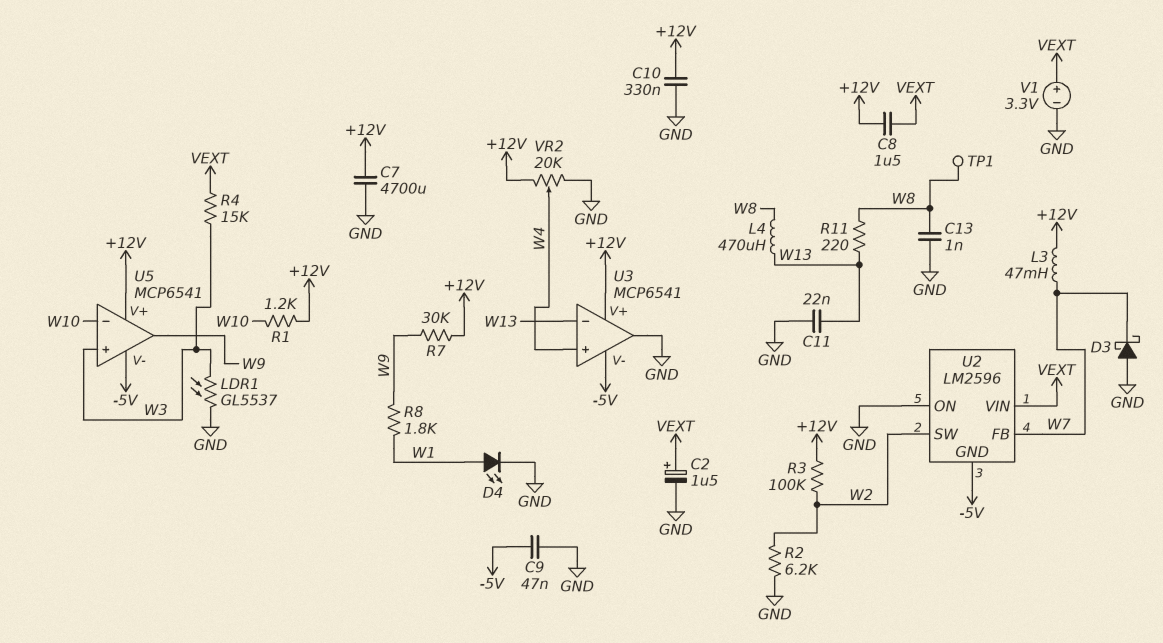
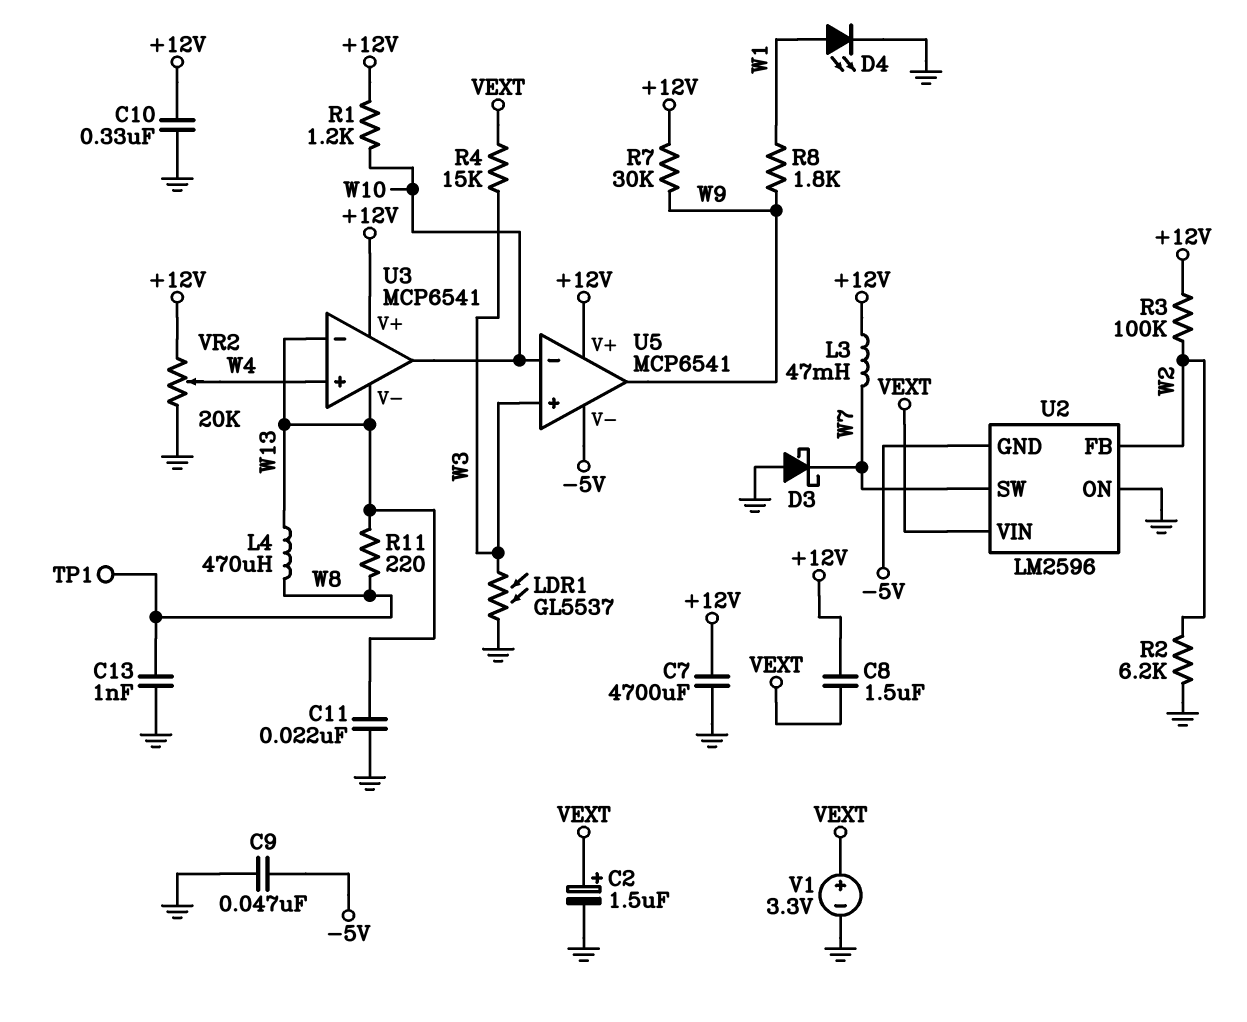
U2 pin FB: W7 -> W2
U2 pin SW: W2 -> W7
U3 pin V-: -5V -> W13
U3 pin out: GND -> W10

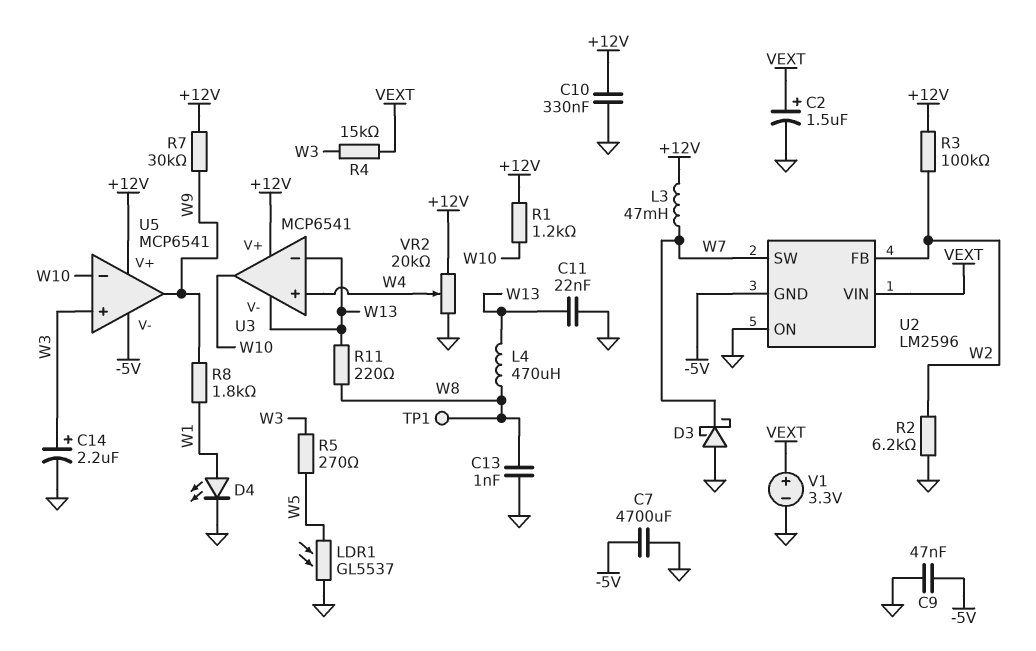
C7: 4700uF (+12V, GND) -> 4700uF (-5V, GND)
C8: 1.5uF (+12V, VEXT) -> none
C14: none -> 2.2uF (plus W3, minus GND)
LDR1: GL5537 (GND, W3) -> GL5537 (GND, W5)
R5: none -> 270 (W3, W5)

